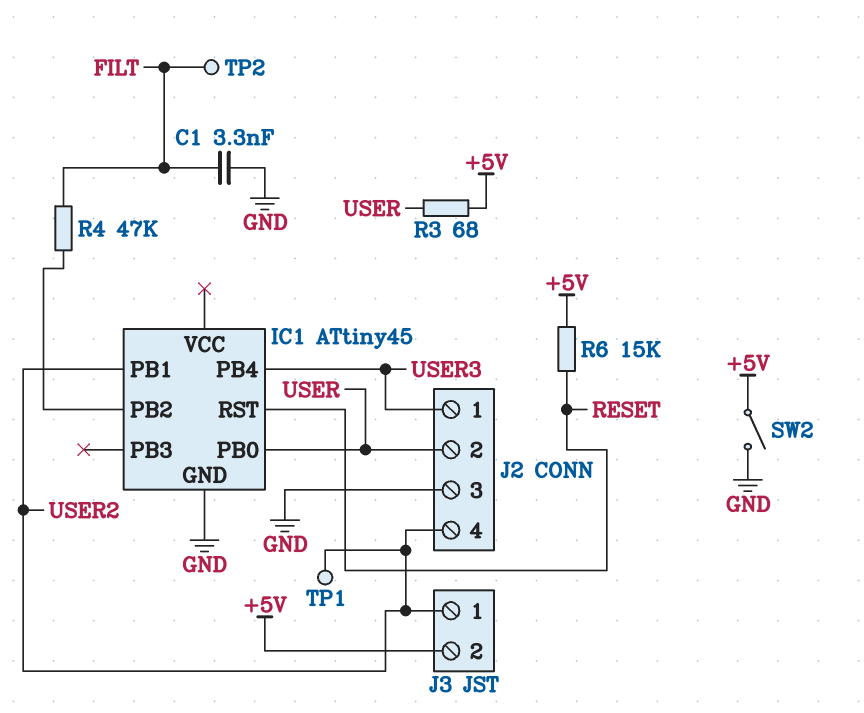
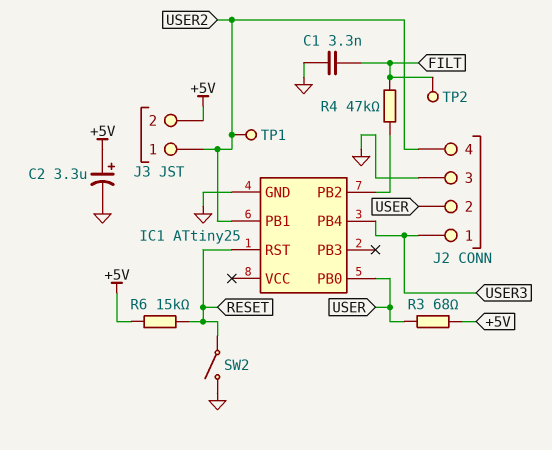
C2: none -> 3.3uF (plus +5V, minus GND)
IC1: ATtiny45 -> ATtiny25
SW2: switch (+5V, GND) -> switch (GND, RESET)

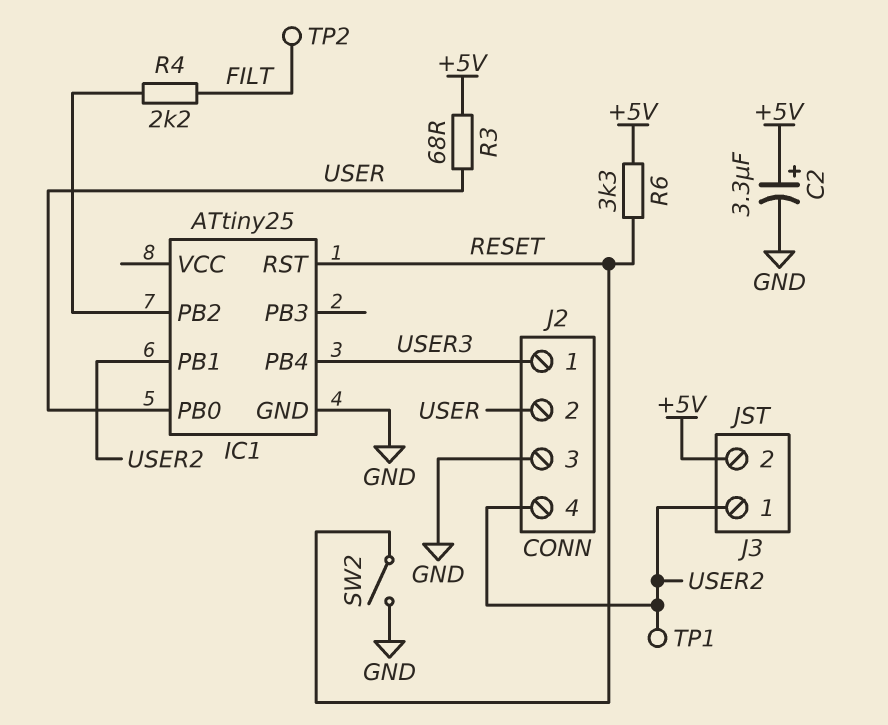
C1: 3.3nF (FILT, GND) -> none
R4: 47k (FILT, IC1/PB2) -> 2.2k (FILT, IC1/PB2)
R6: 15k (+5V, RESET) -> 3.3k (+5V, RESET)

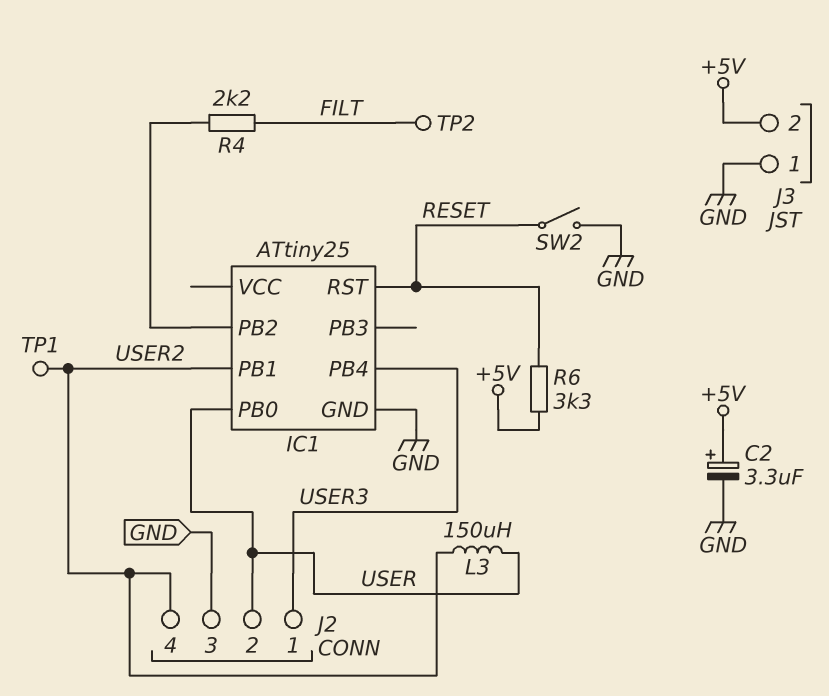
J3 pin 1: USER2 -> GND
L3: none -> 150uH (USER, USER2)
R3: 68 (+5V, USER) -> none

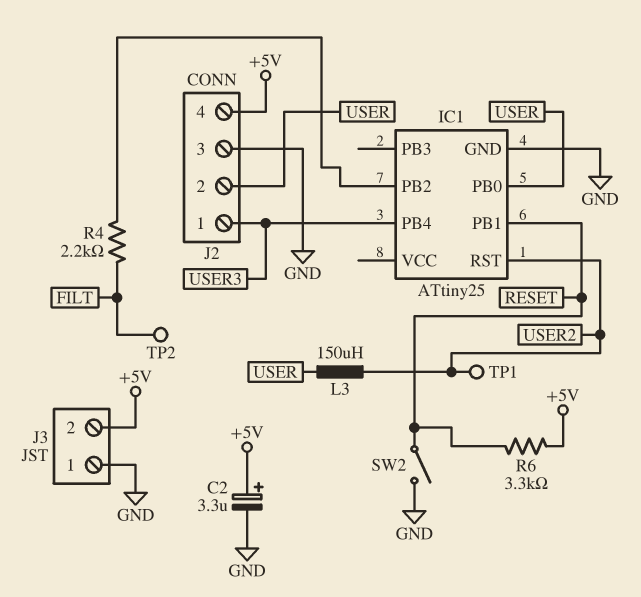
IC1 pin PB1: USER2 -> RESET
IC1 pin RST: RESET -> USER2
J2 pin 4: USER2 -> +5V

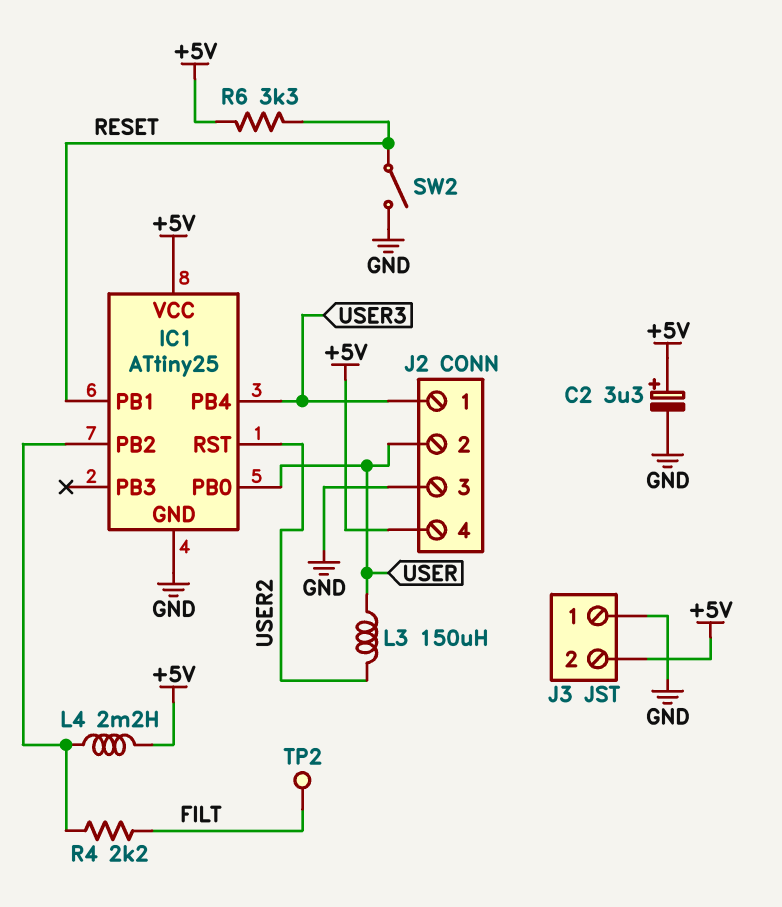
IC1 pin VCC: none -> +5V
L4: none -> 2.2mH (+5V, IC1/PB2)
TP1: test point (USER2) -> none

